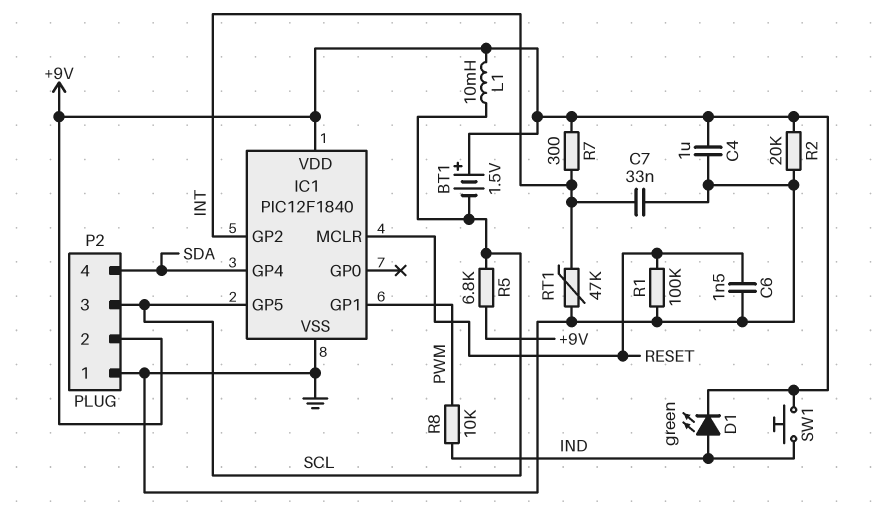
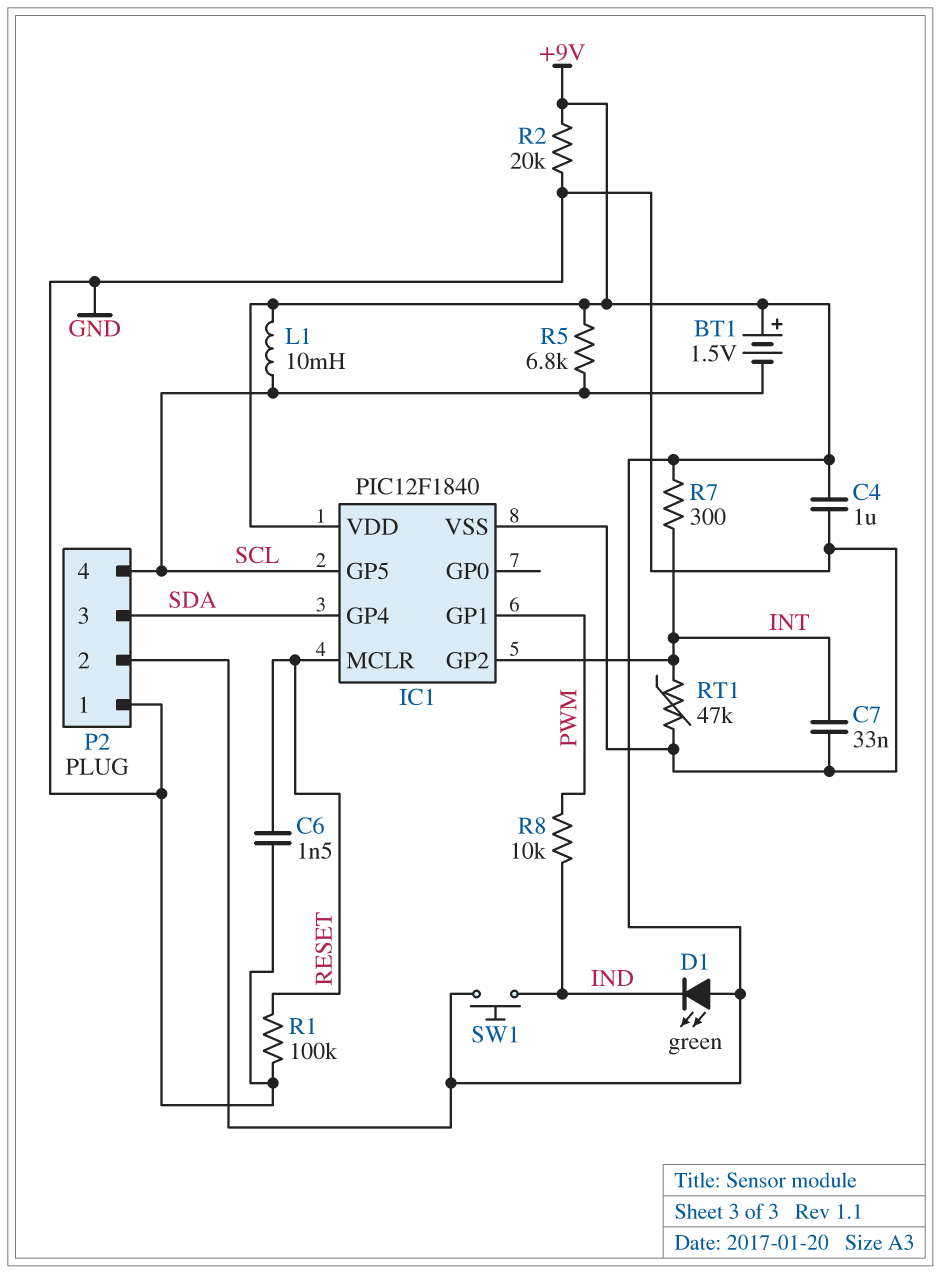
D1: LED green (A IND, K +9V) -> LED green (A +9V, K IND)
P2 pin 3: SCL -> SDA
P2 pin 4: SDA -> SCL

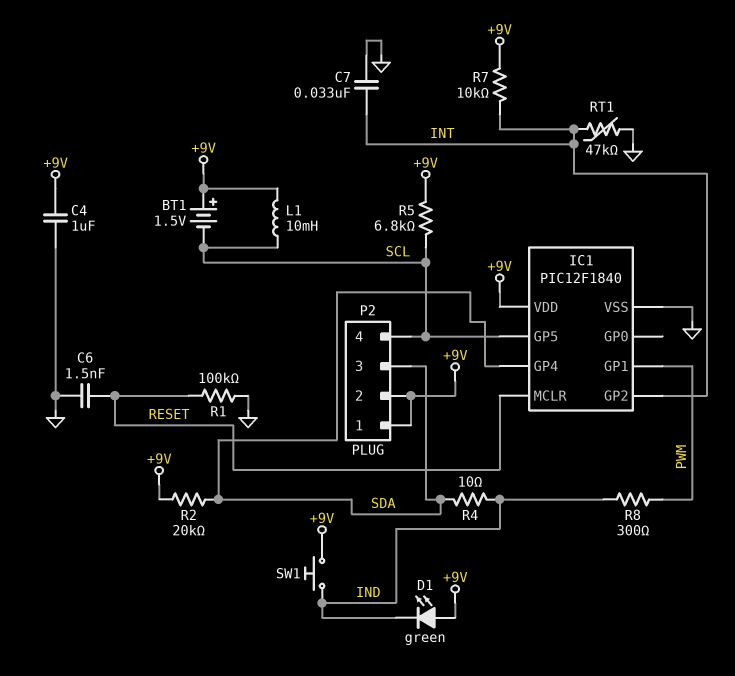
P2 pin 1: GND -> +9V
R2: 20k (+9V, GND) -> 20k (+9V, SDA)
R4: none -> 10 (IND, SDA)
R7: 300 (+9V, INT) -> 10k (+9V, INT)
R8: 10k (IND, PWM) -> 300 (IND, PWM)

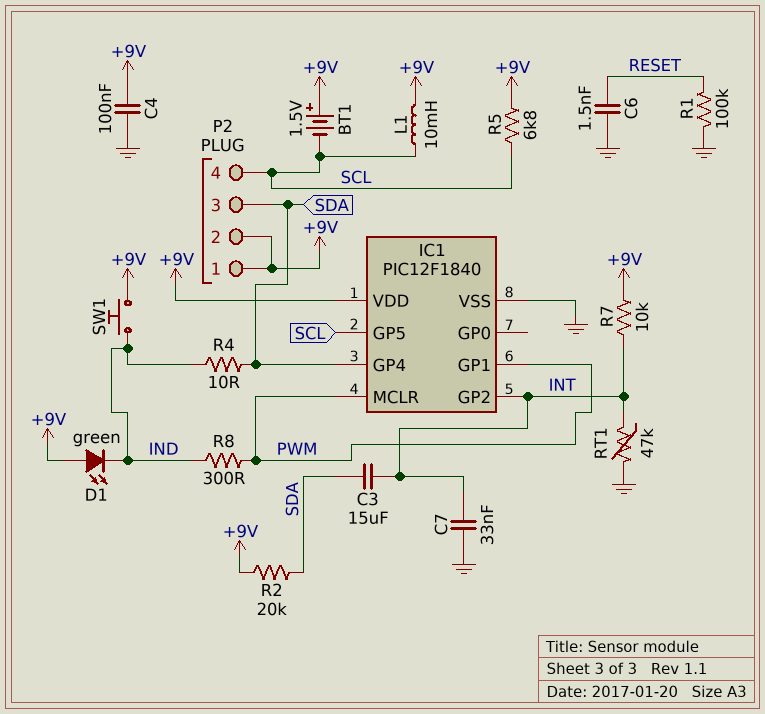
C3: none -> 15uF (INT, SDA)
C4: 1uF (+9V, GND) -> 100nF (+9V, GND)
IC1 pin MCLR: RESET -> PWM

